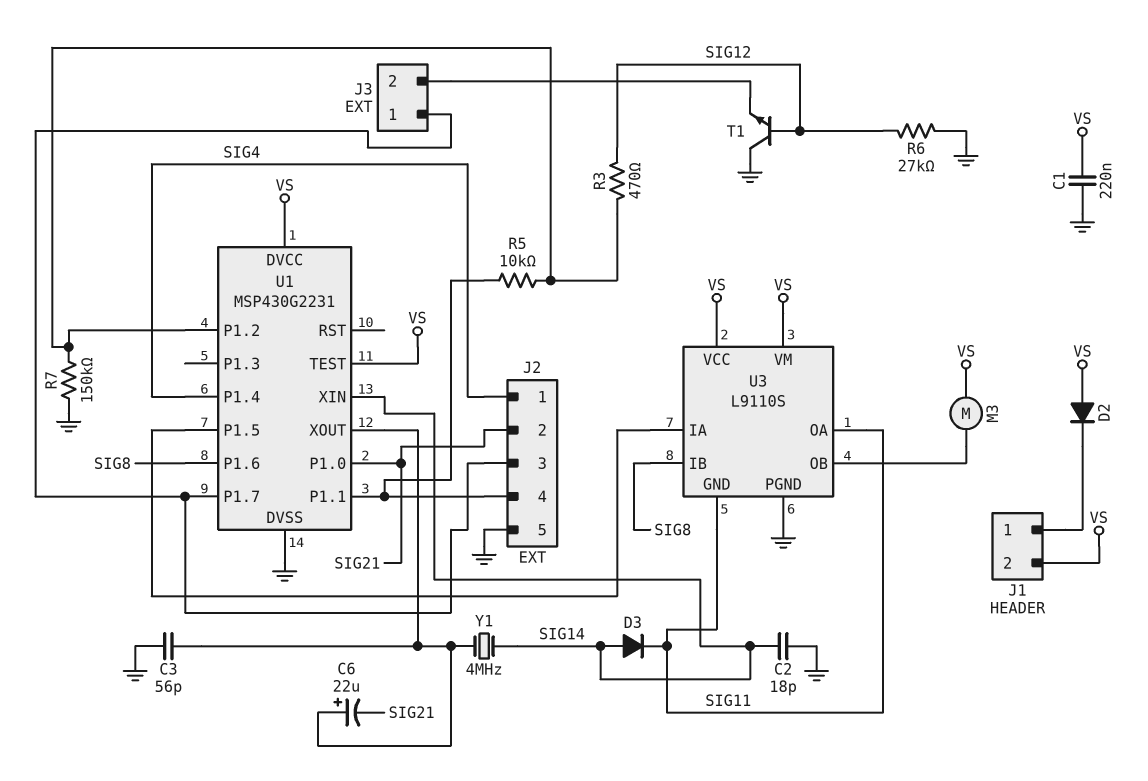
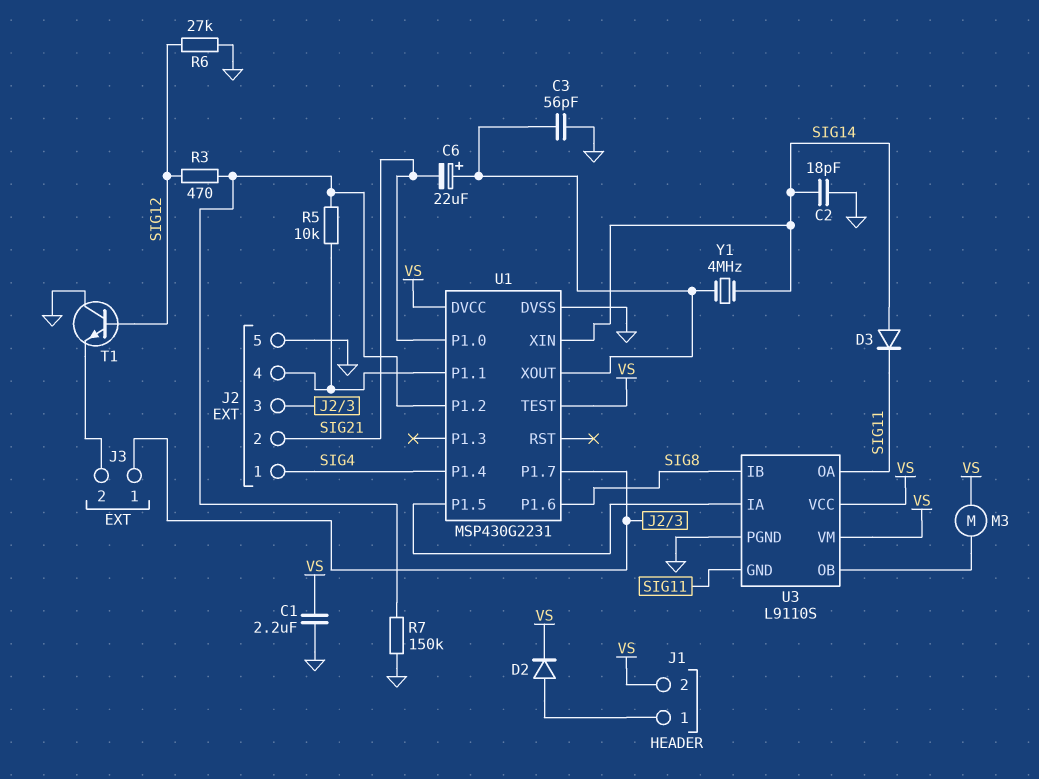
C1: 220nF (GND, VS) -> 2.2uF (GND, VS)
D2: diode (A VS, K J1/1) -> diode (A J1/1, K VS)

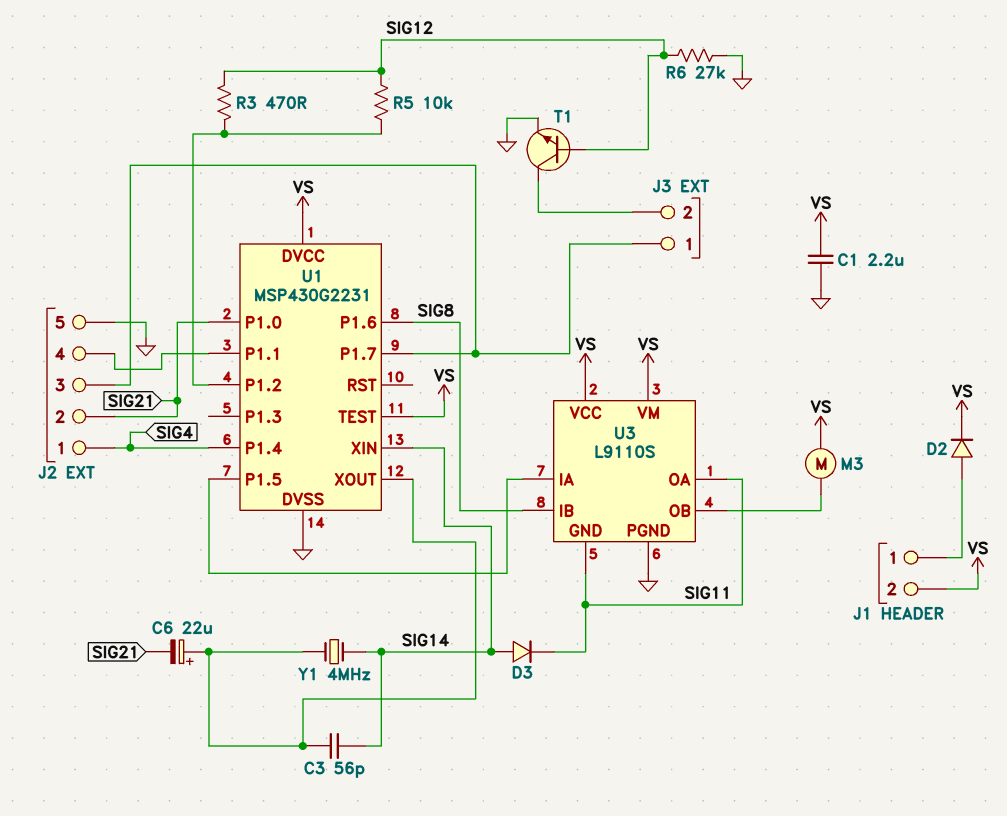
C2: 18pF (GND, SIG14) -> none
C3: 56pF (GND, U1/XOUT) -> 56pF (SIG14, U1/XOUT)
R5: 10k (J2/4, U1/P1.2) -> 10k (SIG12, U1/P1.2)
R7: 150k (GND, U1/P1.2) -> none
T1: NPN (B SIG12, C GND, E J3/2) -> NPN (B SIG12, C J3/2, E GND)

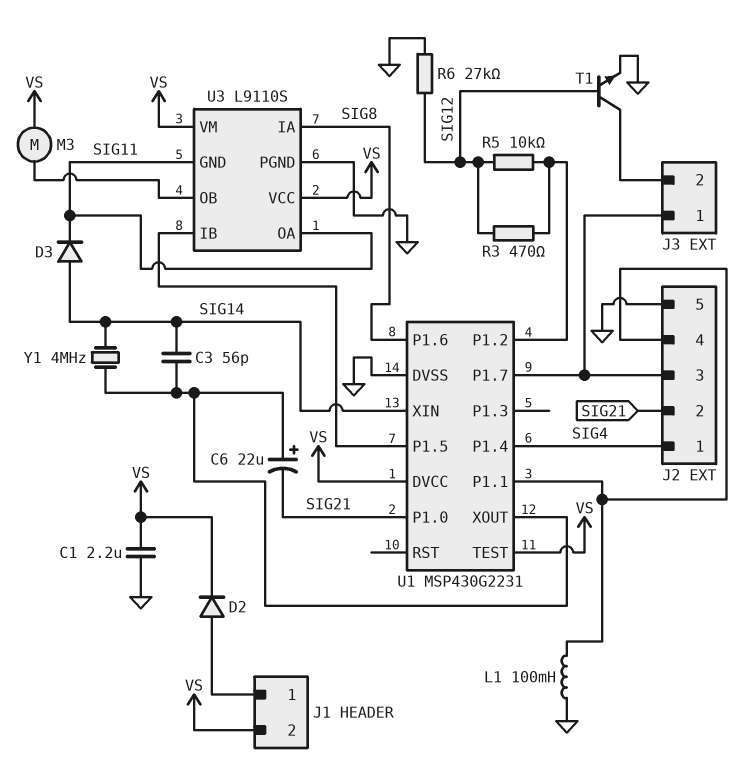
L1: none -> 100mH (GND, J2/4)
U3 pin IA: U1/P1.5 -> SIG8
U3 pin IB: SIG8 -> U1/P1.5

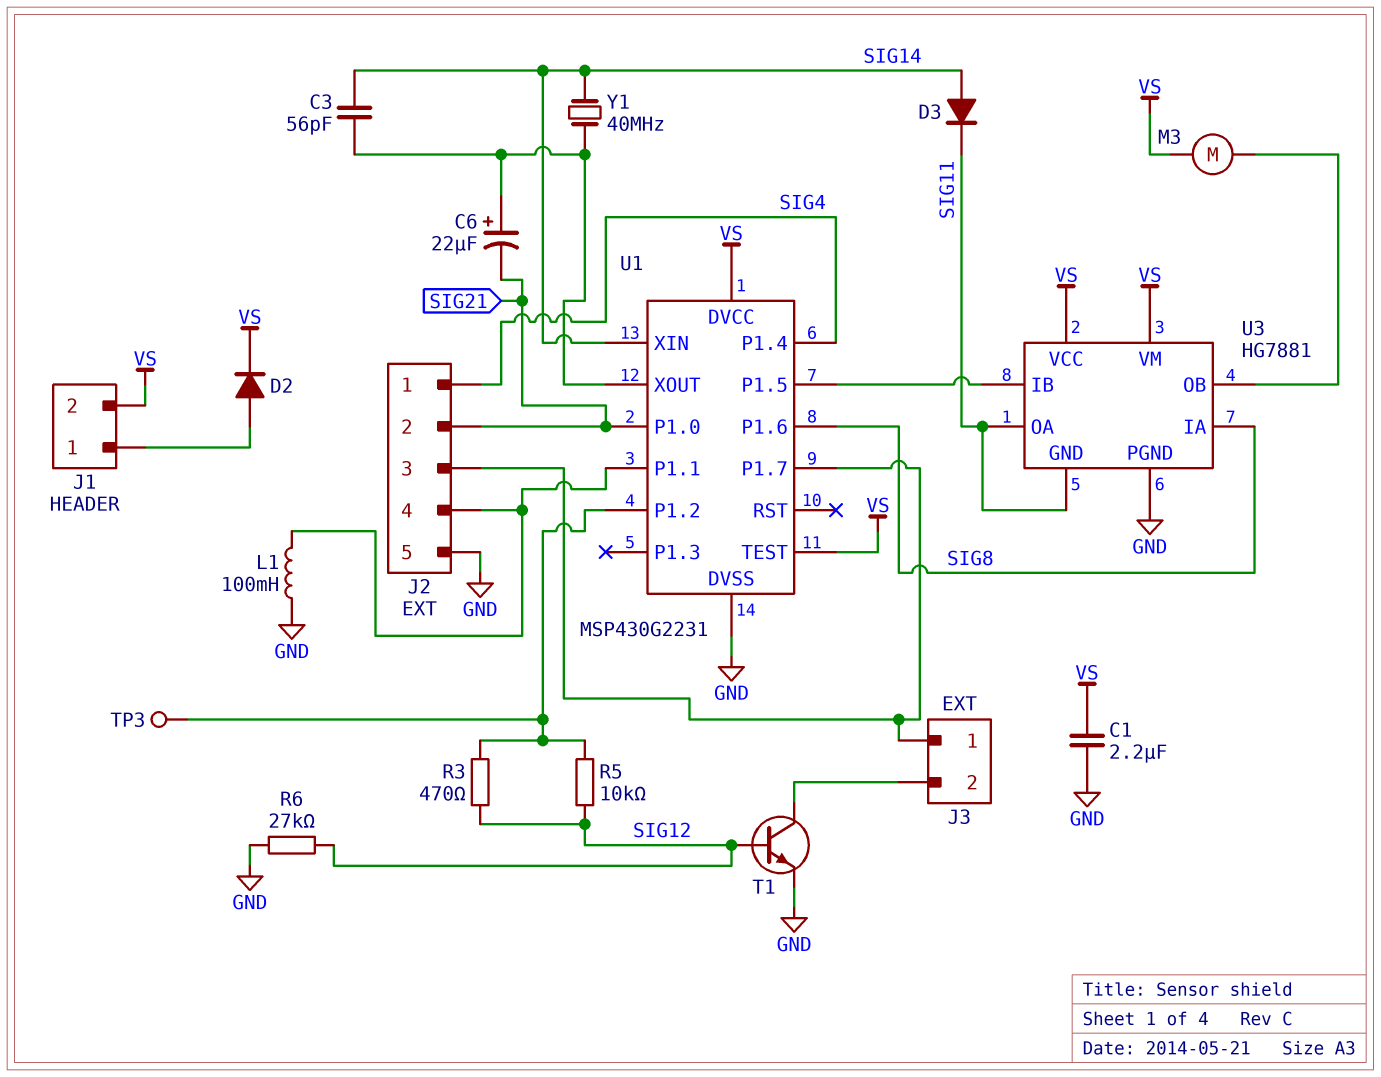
TP3: none -> test point (U1/P1.2)
U3: L9110S -> HG7881
Y1: 4MHz (SIG14, U1/XOUT) -> 40MHz (SIG14, U1/XOUT)

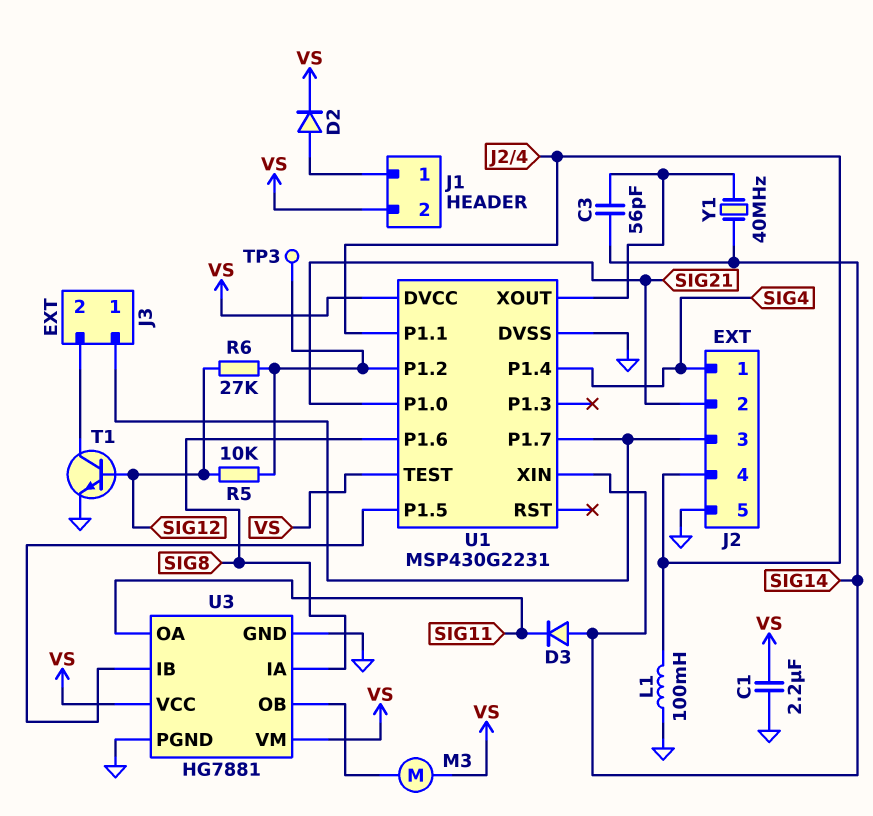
C6: 22uF (plus U1/XOUT, minus SIG21) -> none
R3: 470 (SIG12, U1/P1.2) -> none
R6: 27k (GND, SIG12) -> 27k (SIG12, U1/P1.2)
U3 pin GND: SIG11 -> GND

